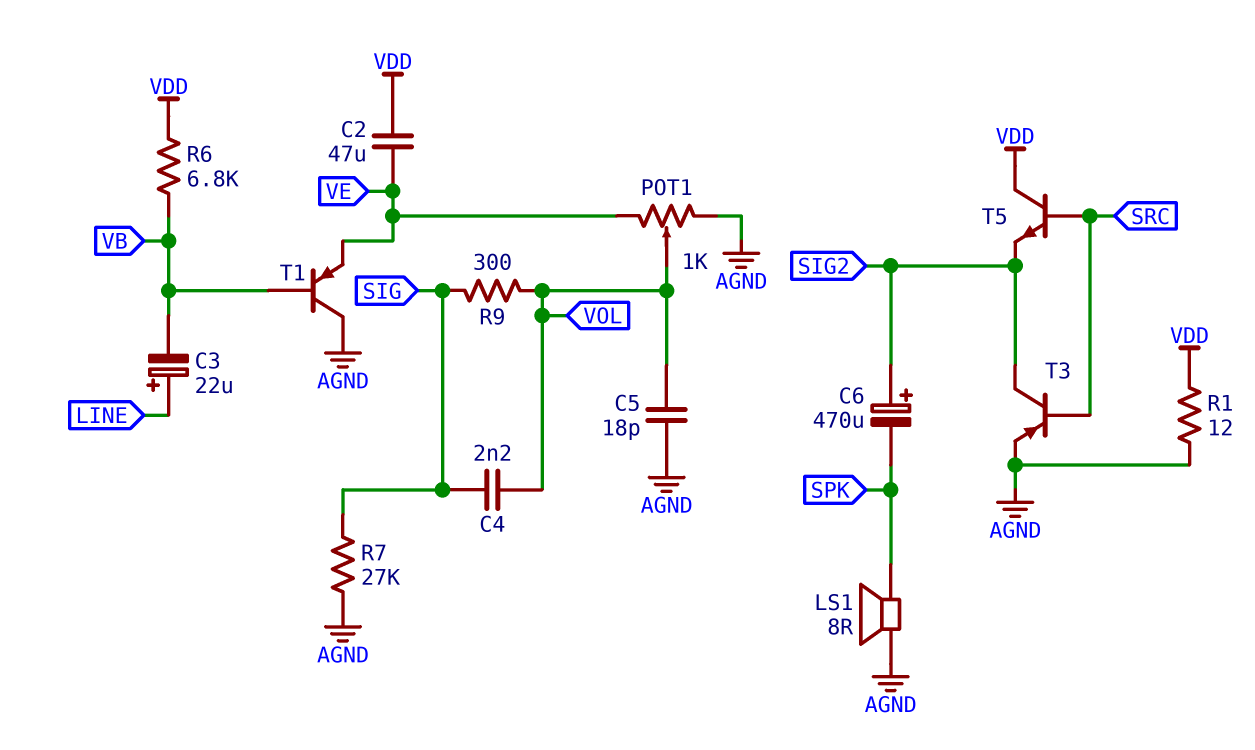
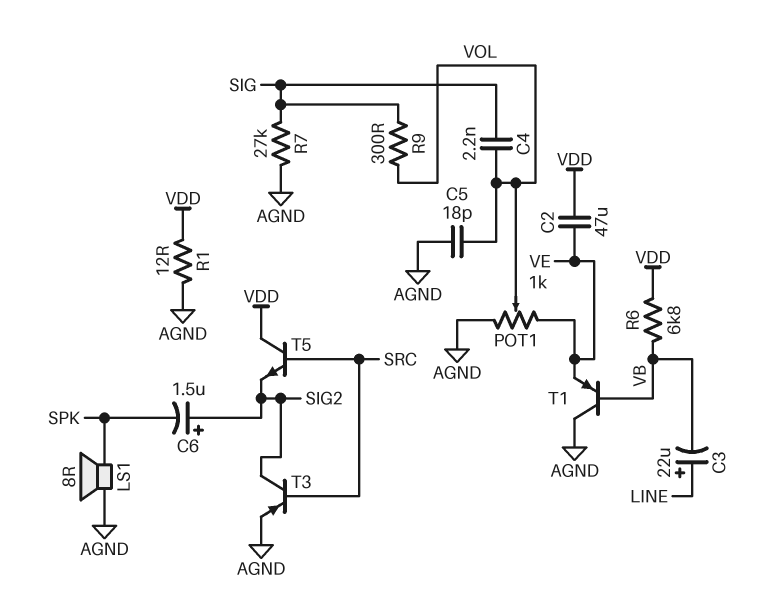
C6: 470uF (plus SIG2, minus SPK) -> 1.5uF (plus SIG2, minus SPK)

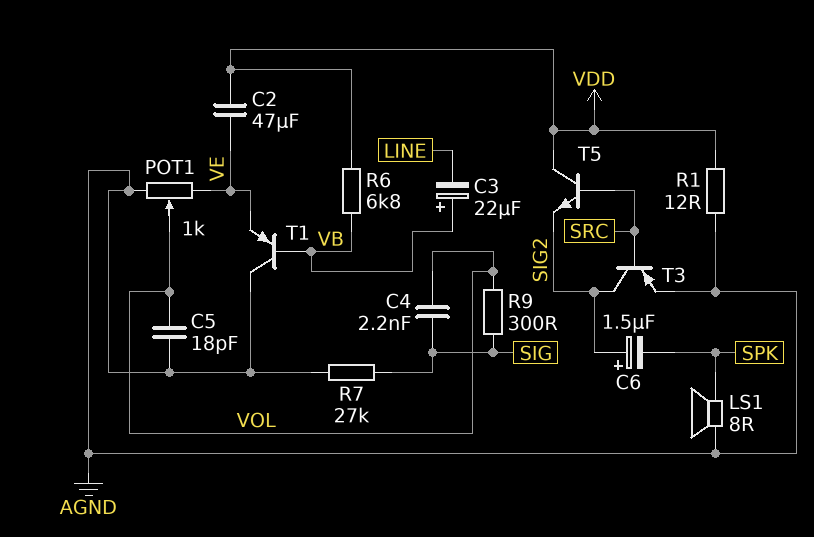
C3: 22uF (plus LINE, minus VB) -> 22uF (plus VB, minus LINE)

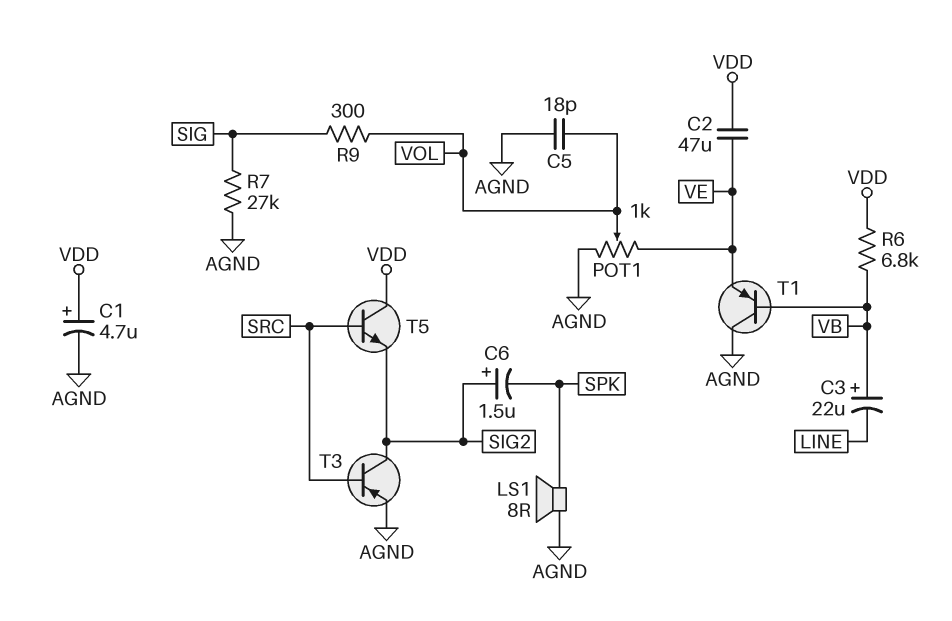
C1: none -> 4.7uF (plus VDD, minus AGND)
C4: 2.2nF (SIG, VOL) -> none
R1: 12 (AGND, VDD) -> none

